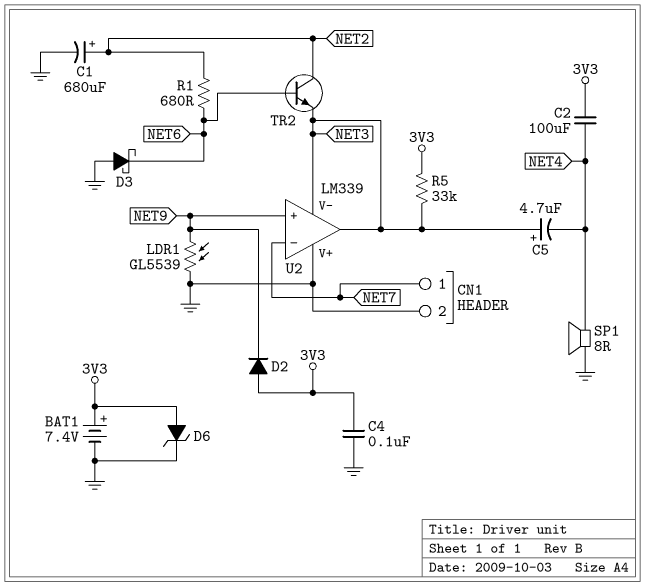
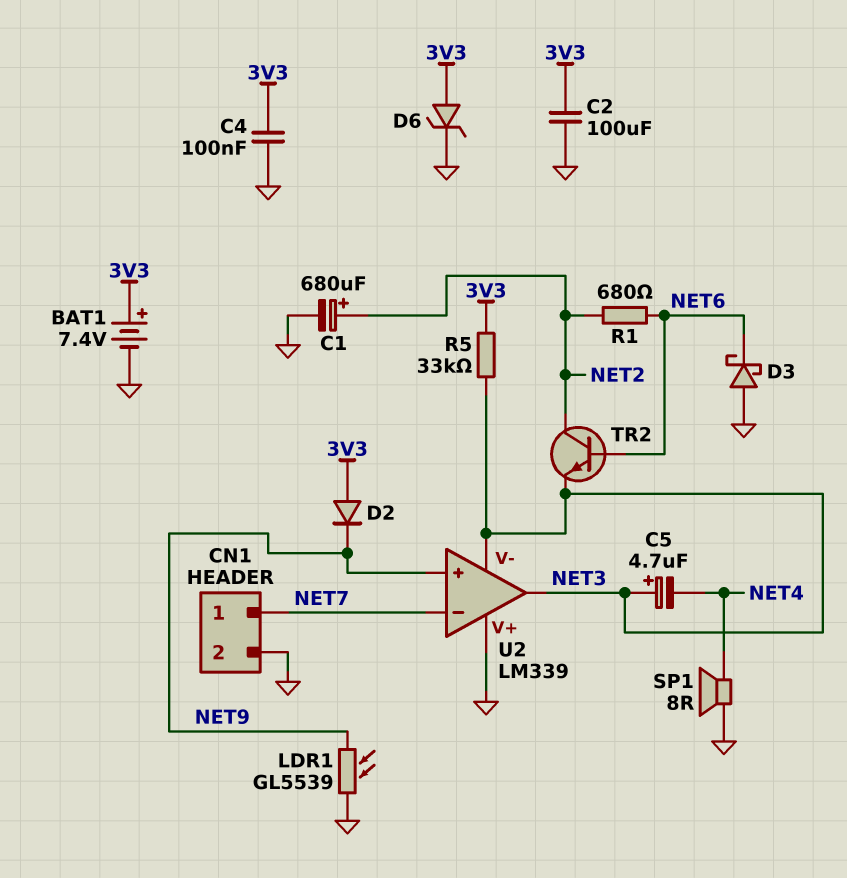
C2: 100uF (3V3, NET4) -> 100uF (3V3, GND)

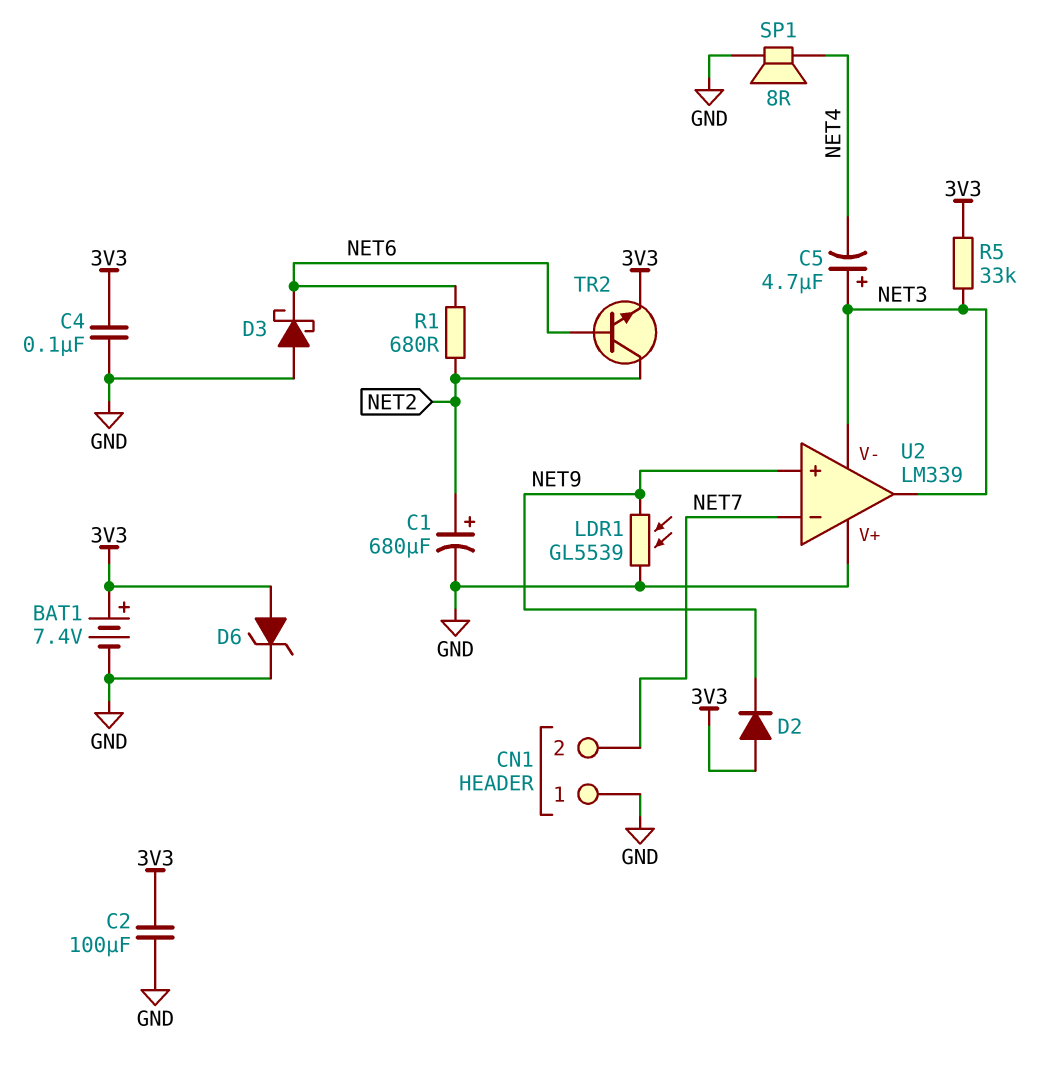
CN1 pin 1: NET7 -> GND
CN1 pin 2: GND -> NET7
TR2: NPN (B NET6, C NET2, E NET3) -> NPN (B NET6, C NET2, E 3V3)

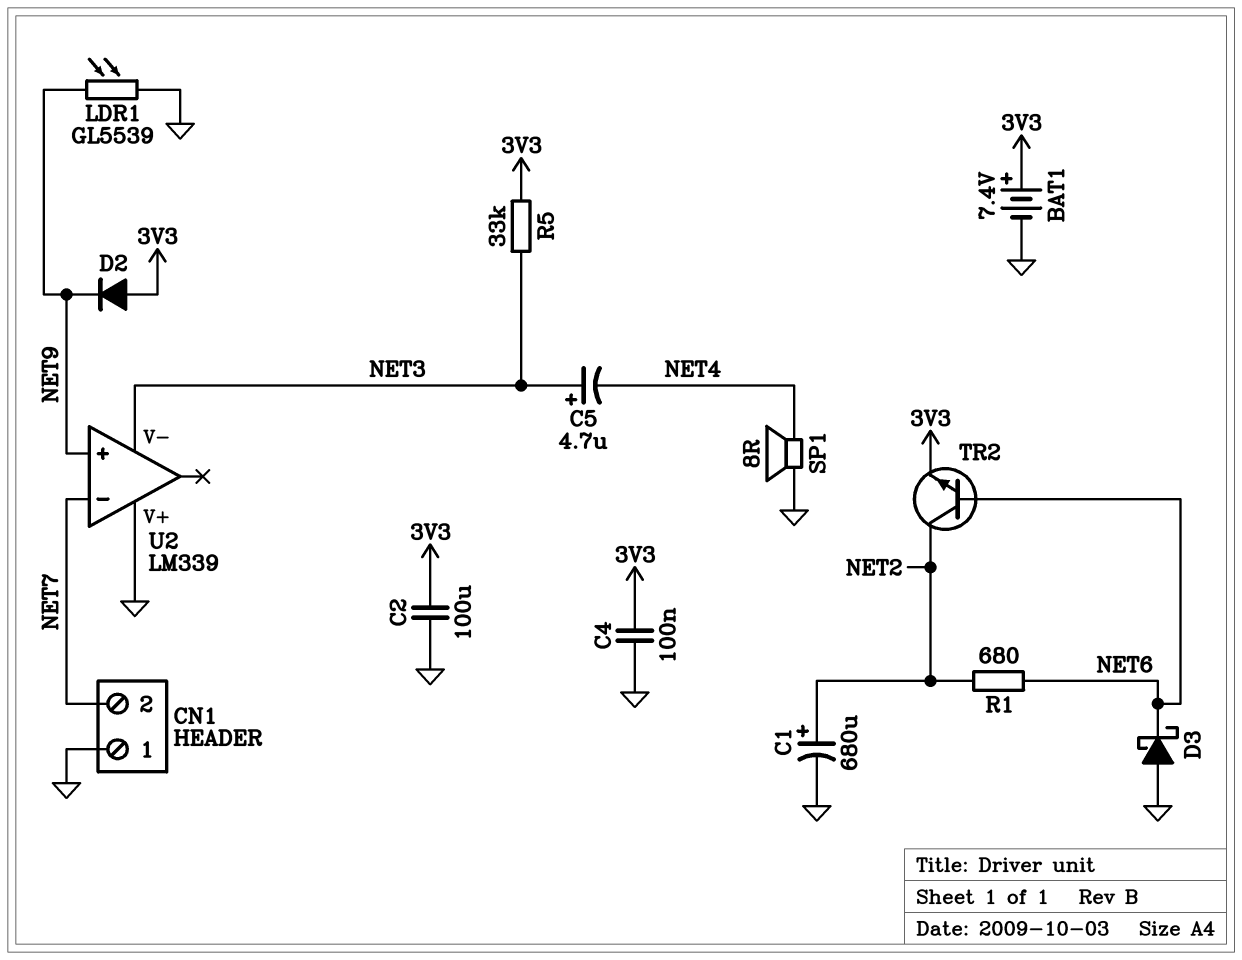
D6: zener (A 3V3, K GND) -> none
U2 pin out: NET3 -> none

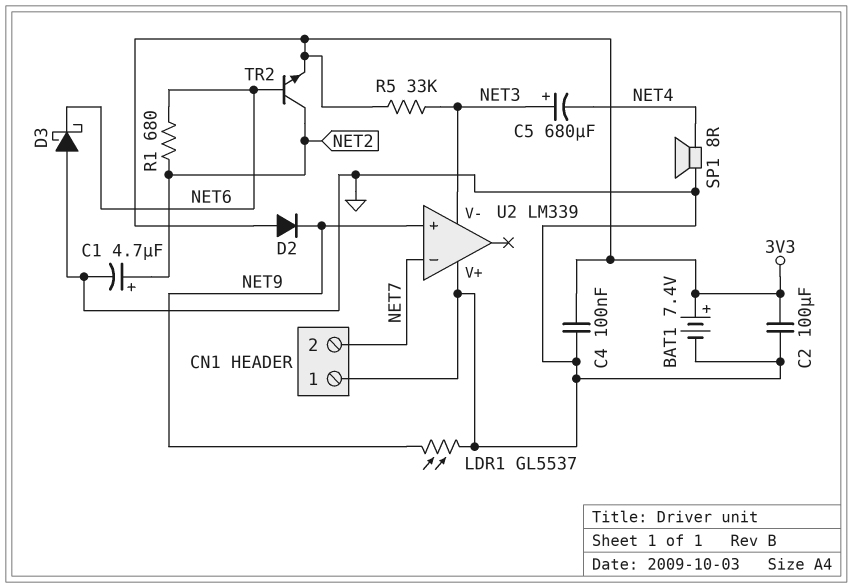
C1: 680uF (plus NET2, minus GND) -> 4.7uF (plus NET2, minus GND)
C5: 4.7uF (plus NET3, minus NET4) -> 680uF (plus NET3, minus NET4)
LDR1: GL5539 (GND, NET9) -> GL5537 (GND, NET9)

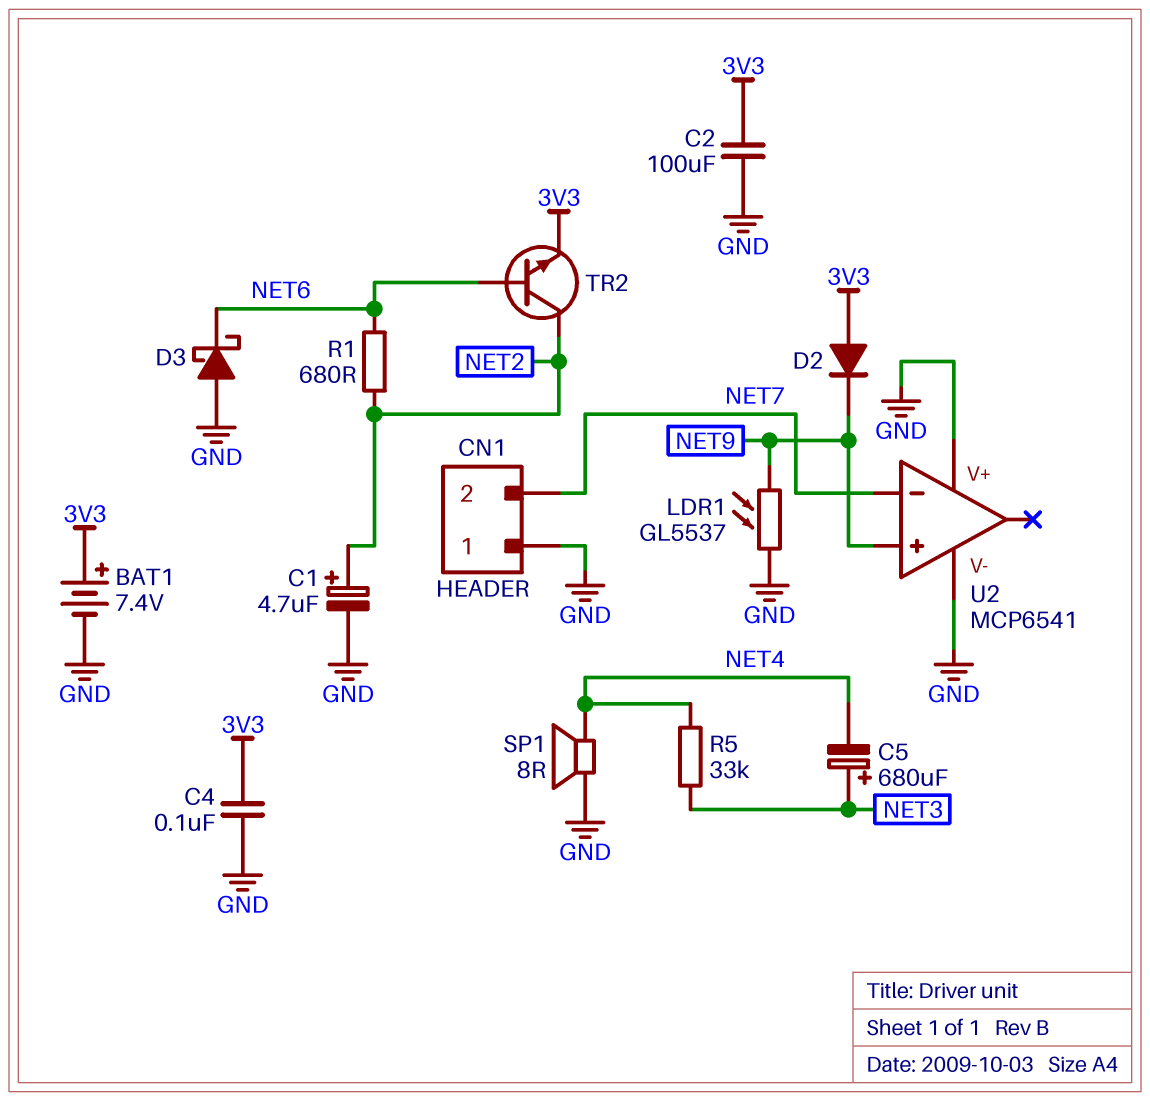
R5: 33k (3V3, NET3) -> 33k (NET3, NET4)
U2: LM339 -> MCP6541
U2 pin V-: NET3 -> GND

